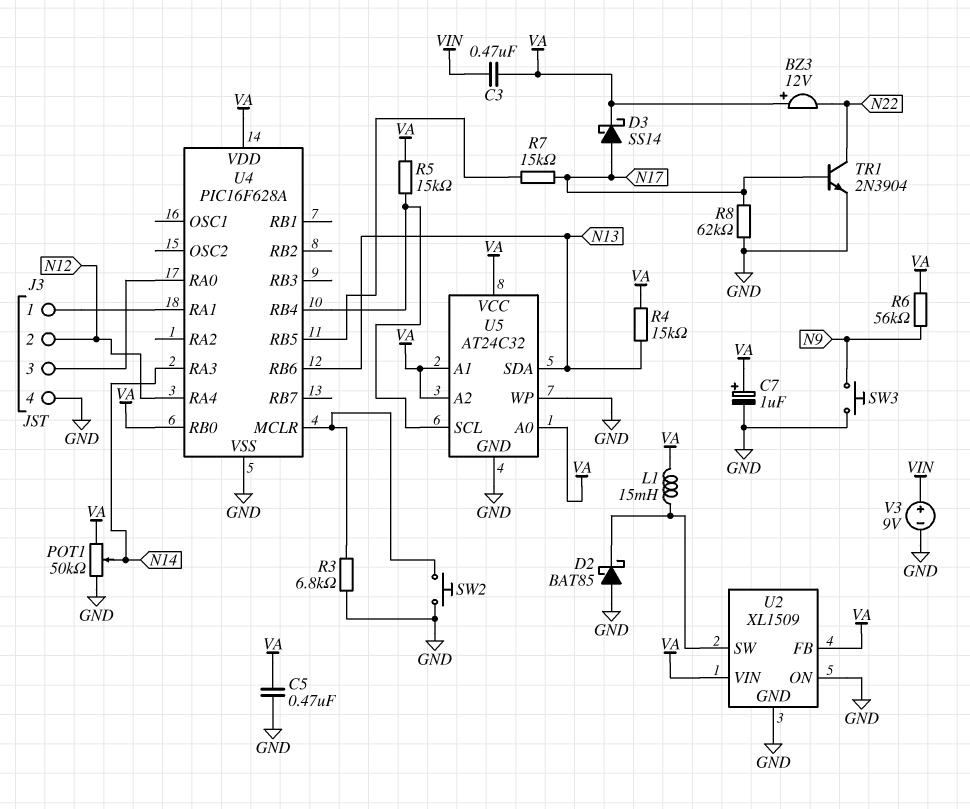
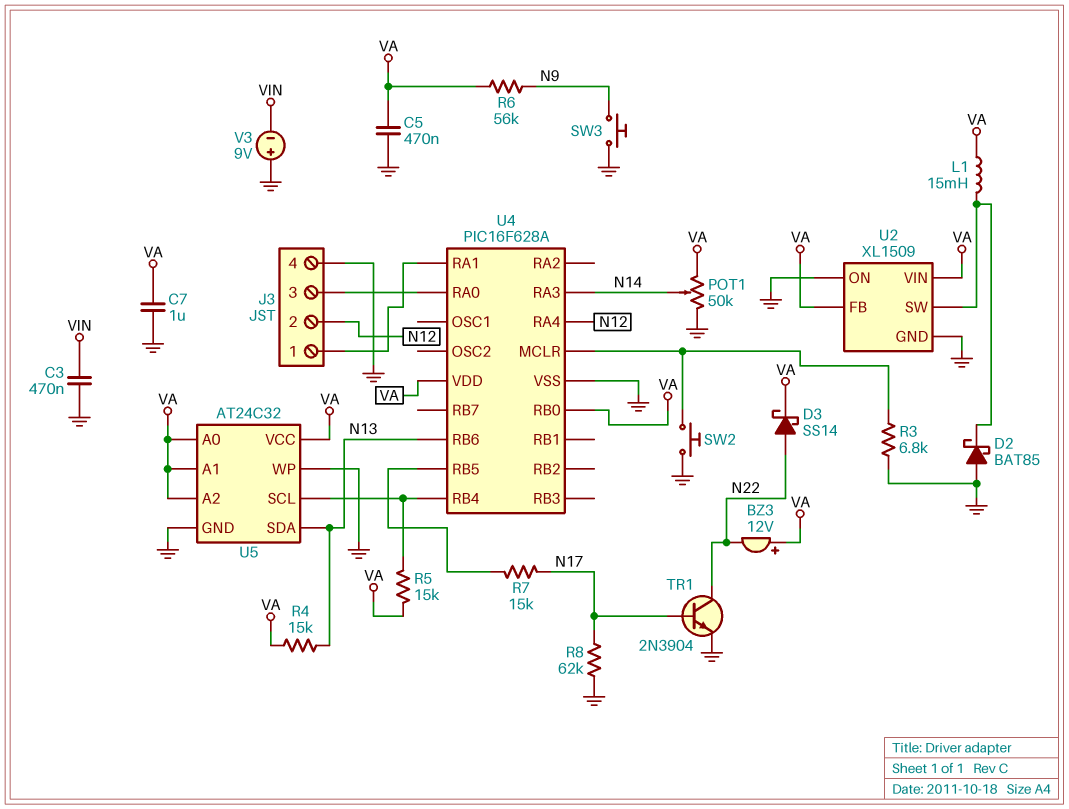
C3: 470nF (VA, VIN) -> 470nF (GND, VIN)
C7: 1uF (plus VA, minus GND) -> 1uF (GND, VA)
D3: schottky SS14 (A N17, K VA) -> schottky SS14 (A N22, K VA)
V3: 9V (plus VIN, minus GND) -> 9V (plus GND, minus VIN)

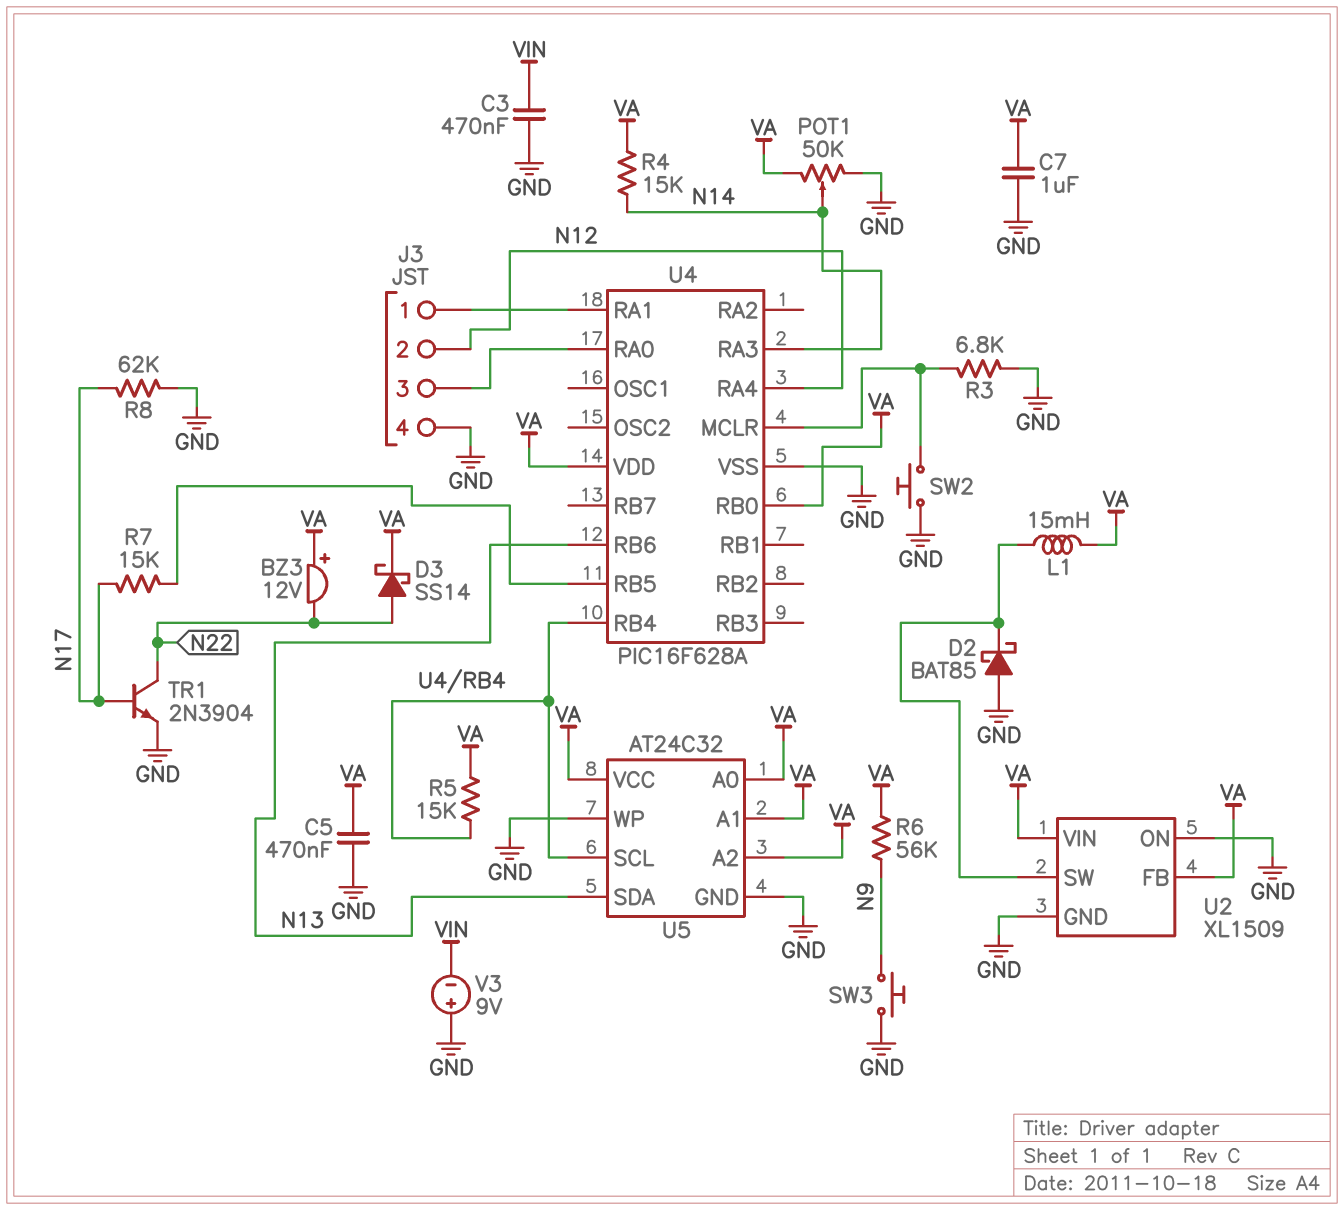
R4: 15k (N13, VA) -> 15k (N14, VA)

